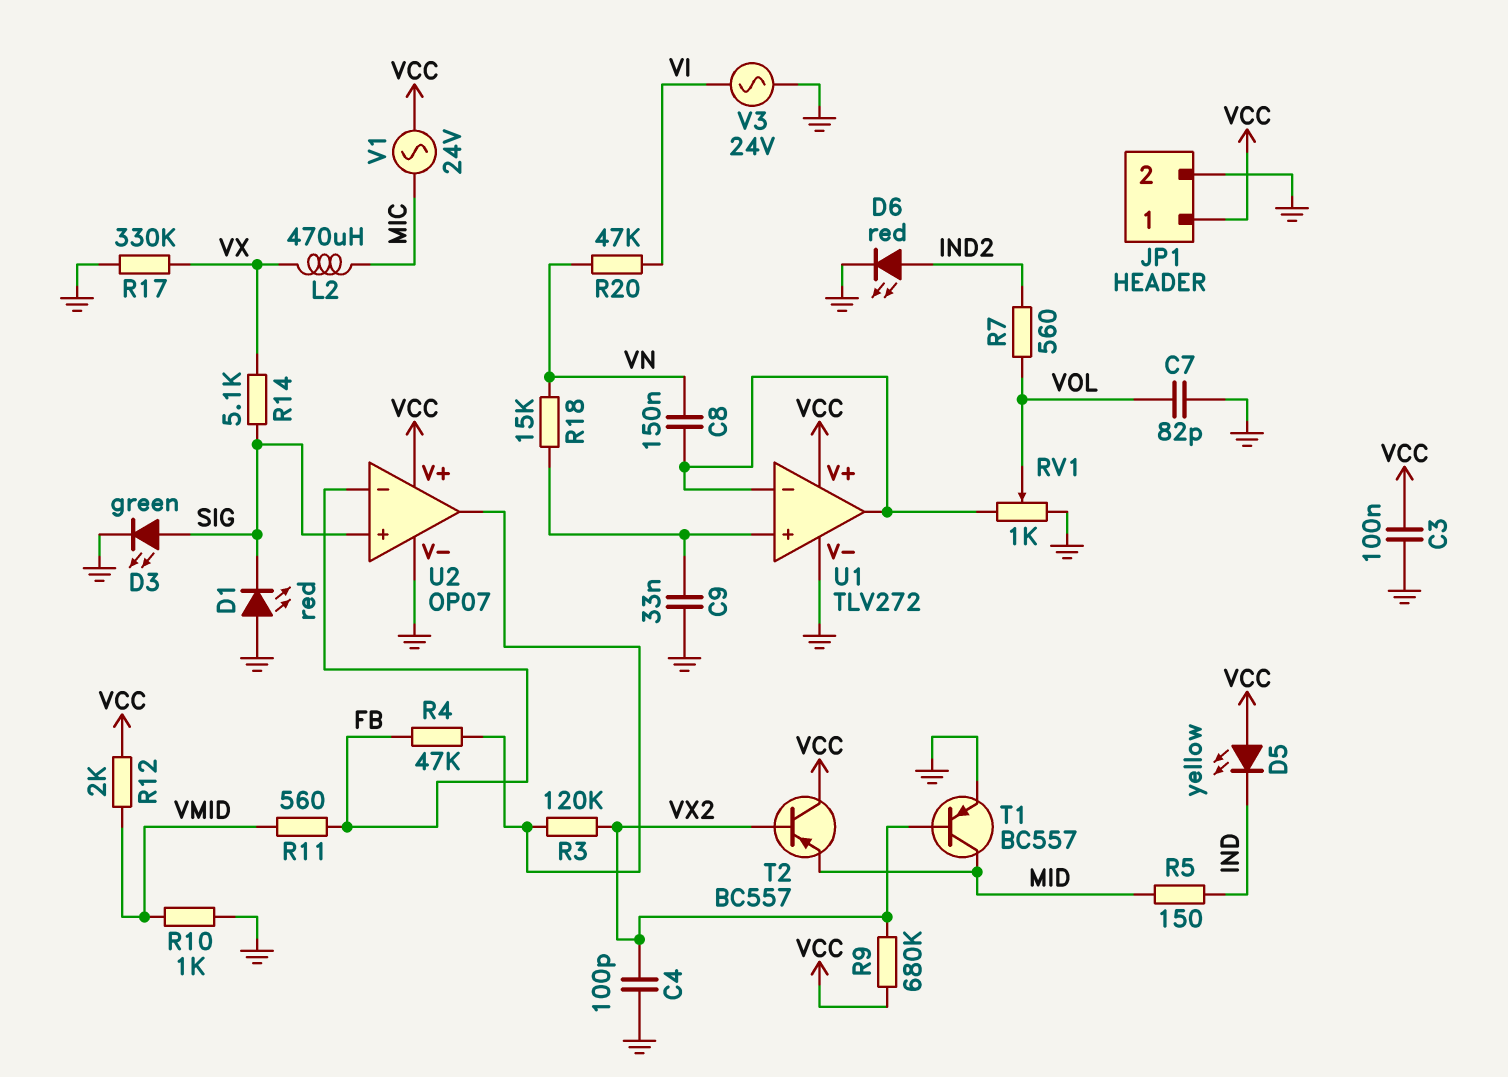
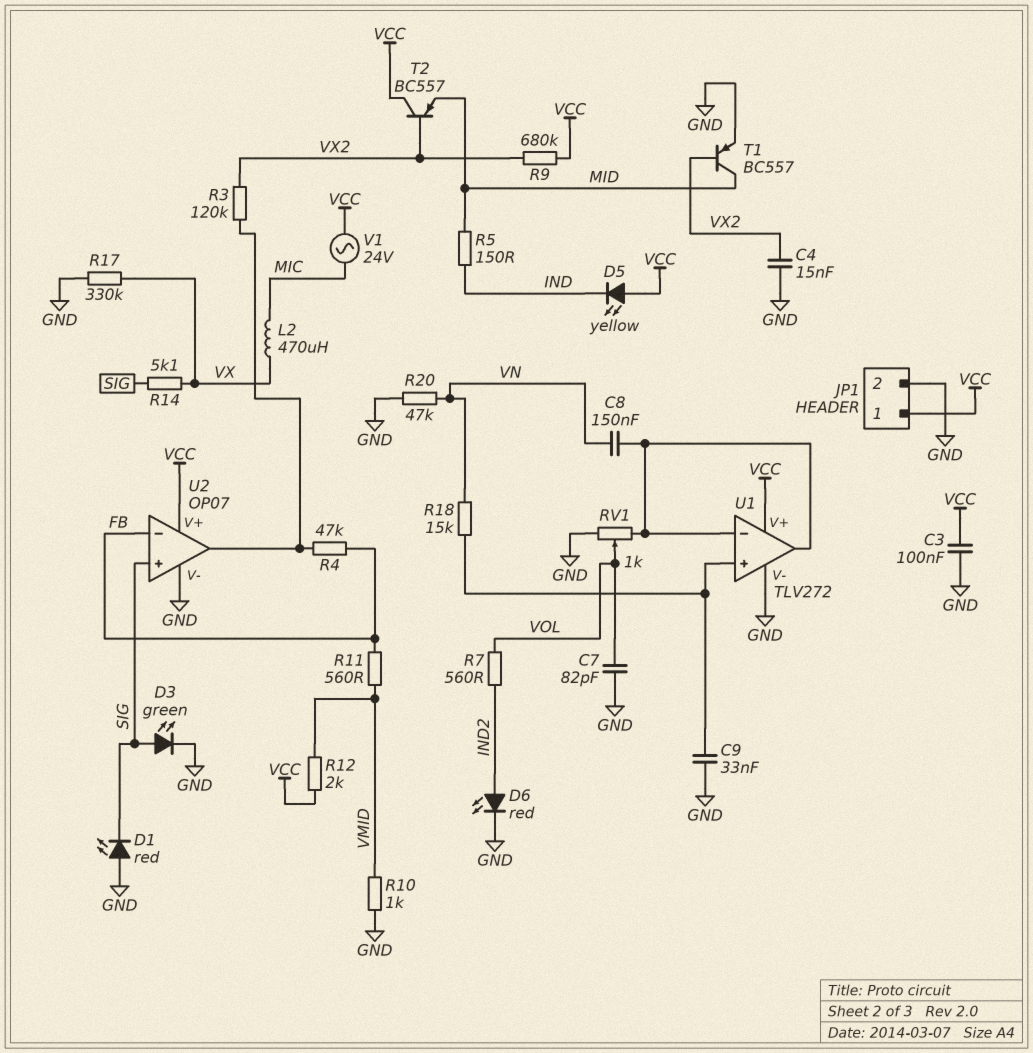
C4: 100pF (GND, VX2) -> 15nF (GND, VX2)
R20: 47k (VI, VN) -> 47k (GND, VN)
V3: AC 24V (GND, VI) -> none

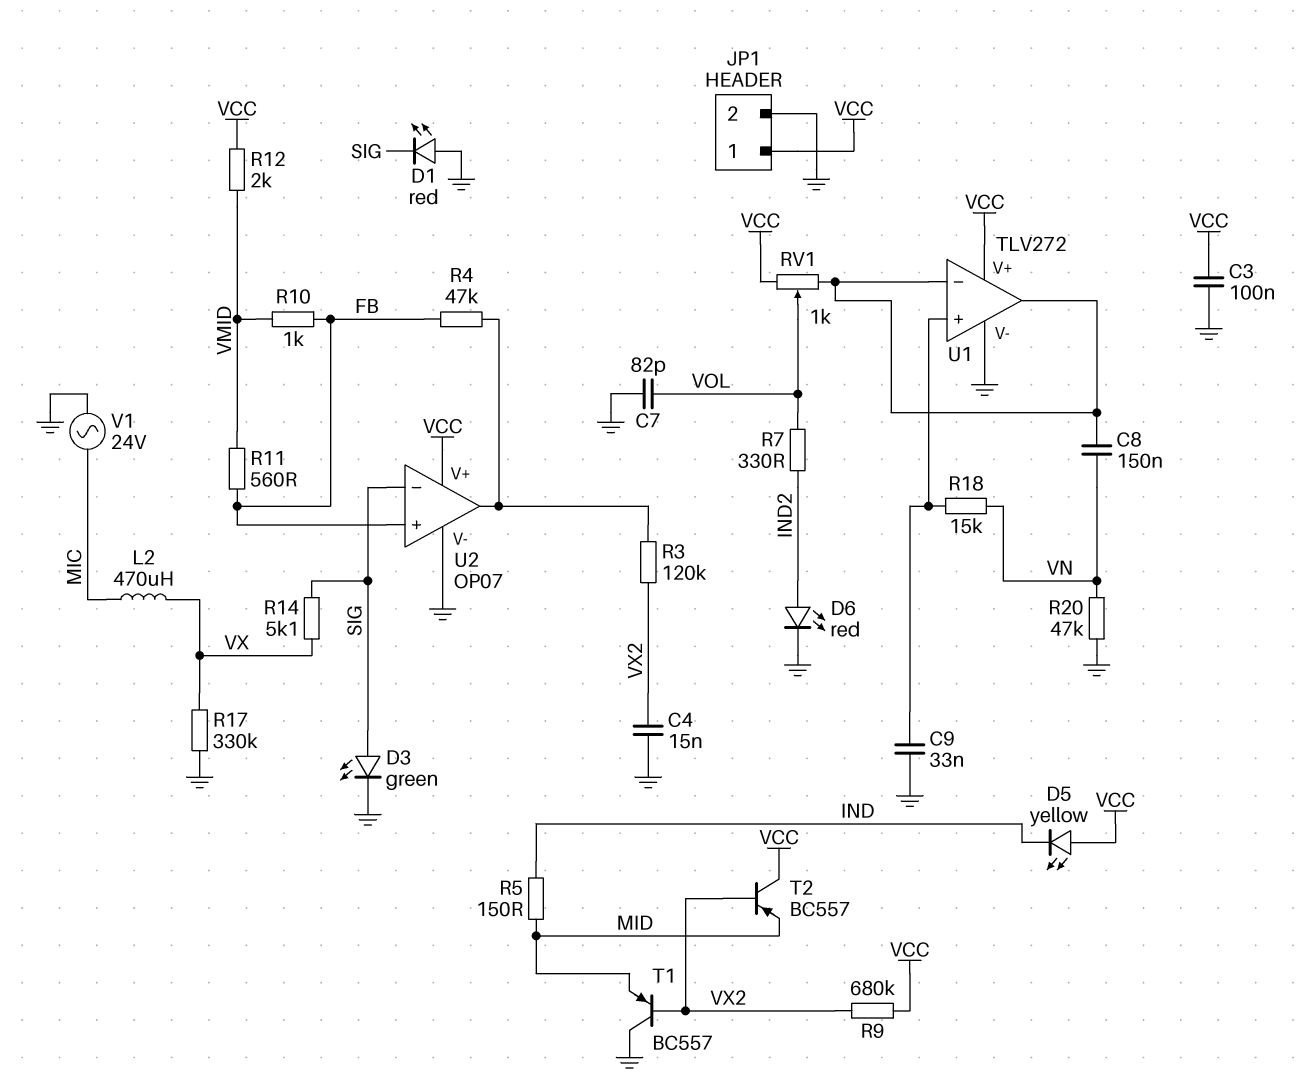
R7: 560 (IND2, VOL) -> 330 (IND2, VOL)
R10: 1k (GND, VMID) -> 1k (FB, VMID)
RV1: 1k (GND, U1/in-, wiper VOL) -> 1k (U1/in-, VCC, wiper VOL)
T1: PNP BC557 (B VX2, C MID, E GND) -> PNP BC557 (B VX2, C GND, E MID)
U2 pin in+: SIG -> FB
U2 pin in-: FB -> SIG
V1: AC 24V (MIC, VCC) -> AC 24V (GND, MIC)

